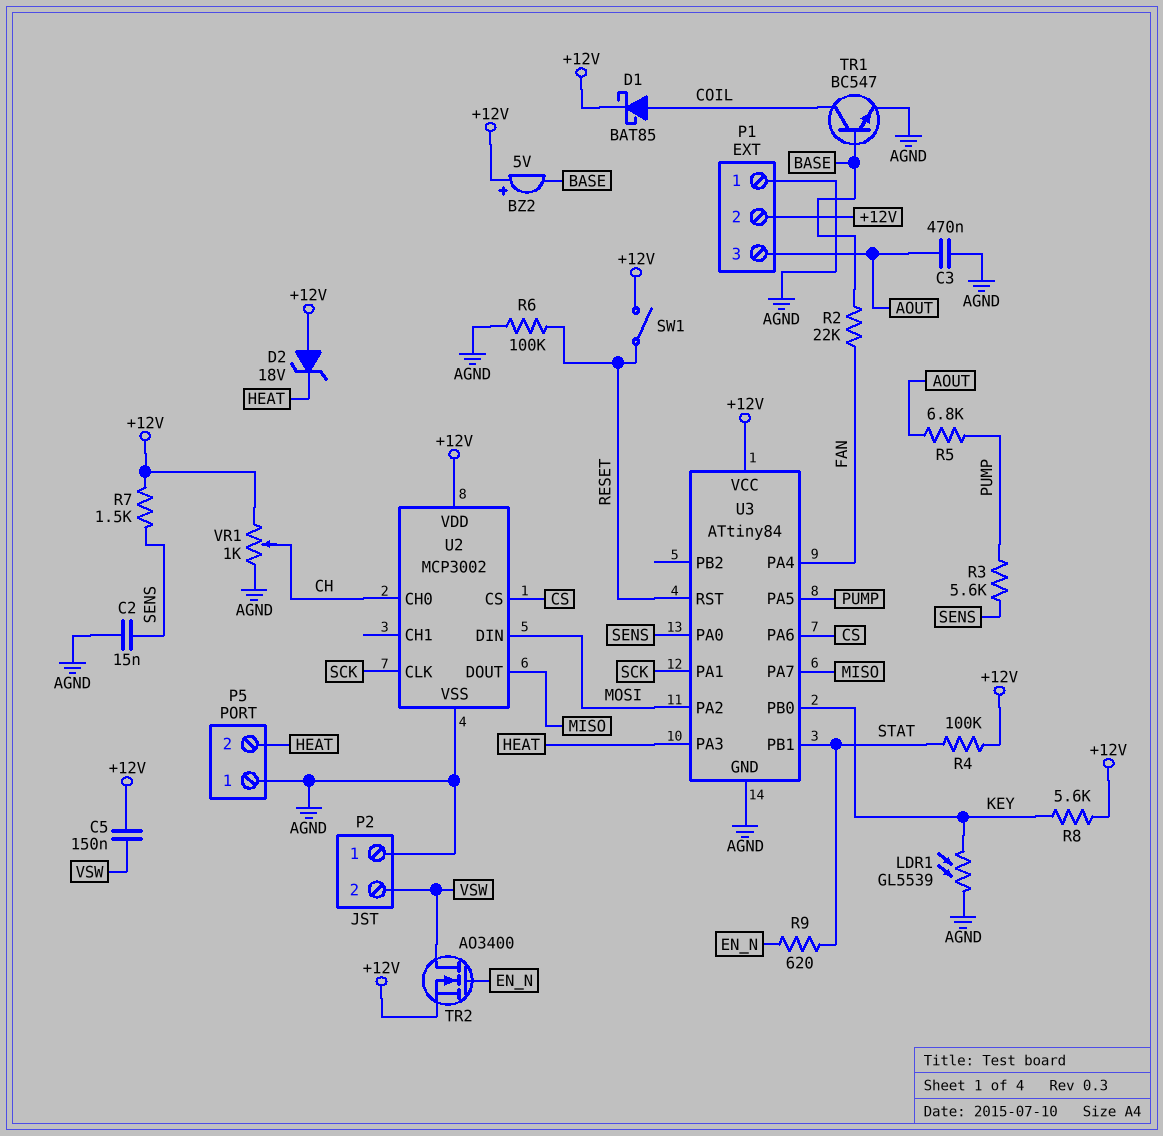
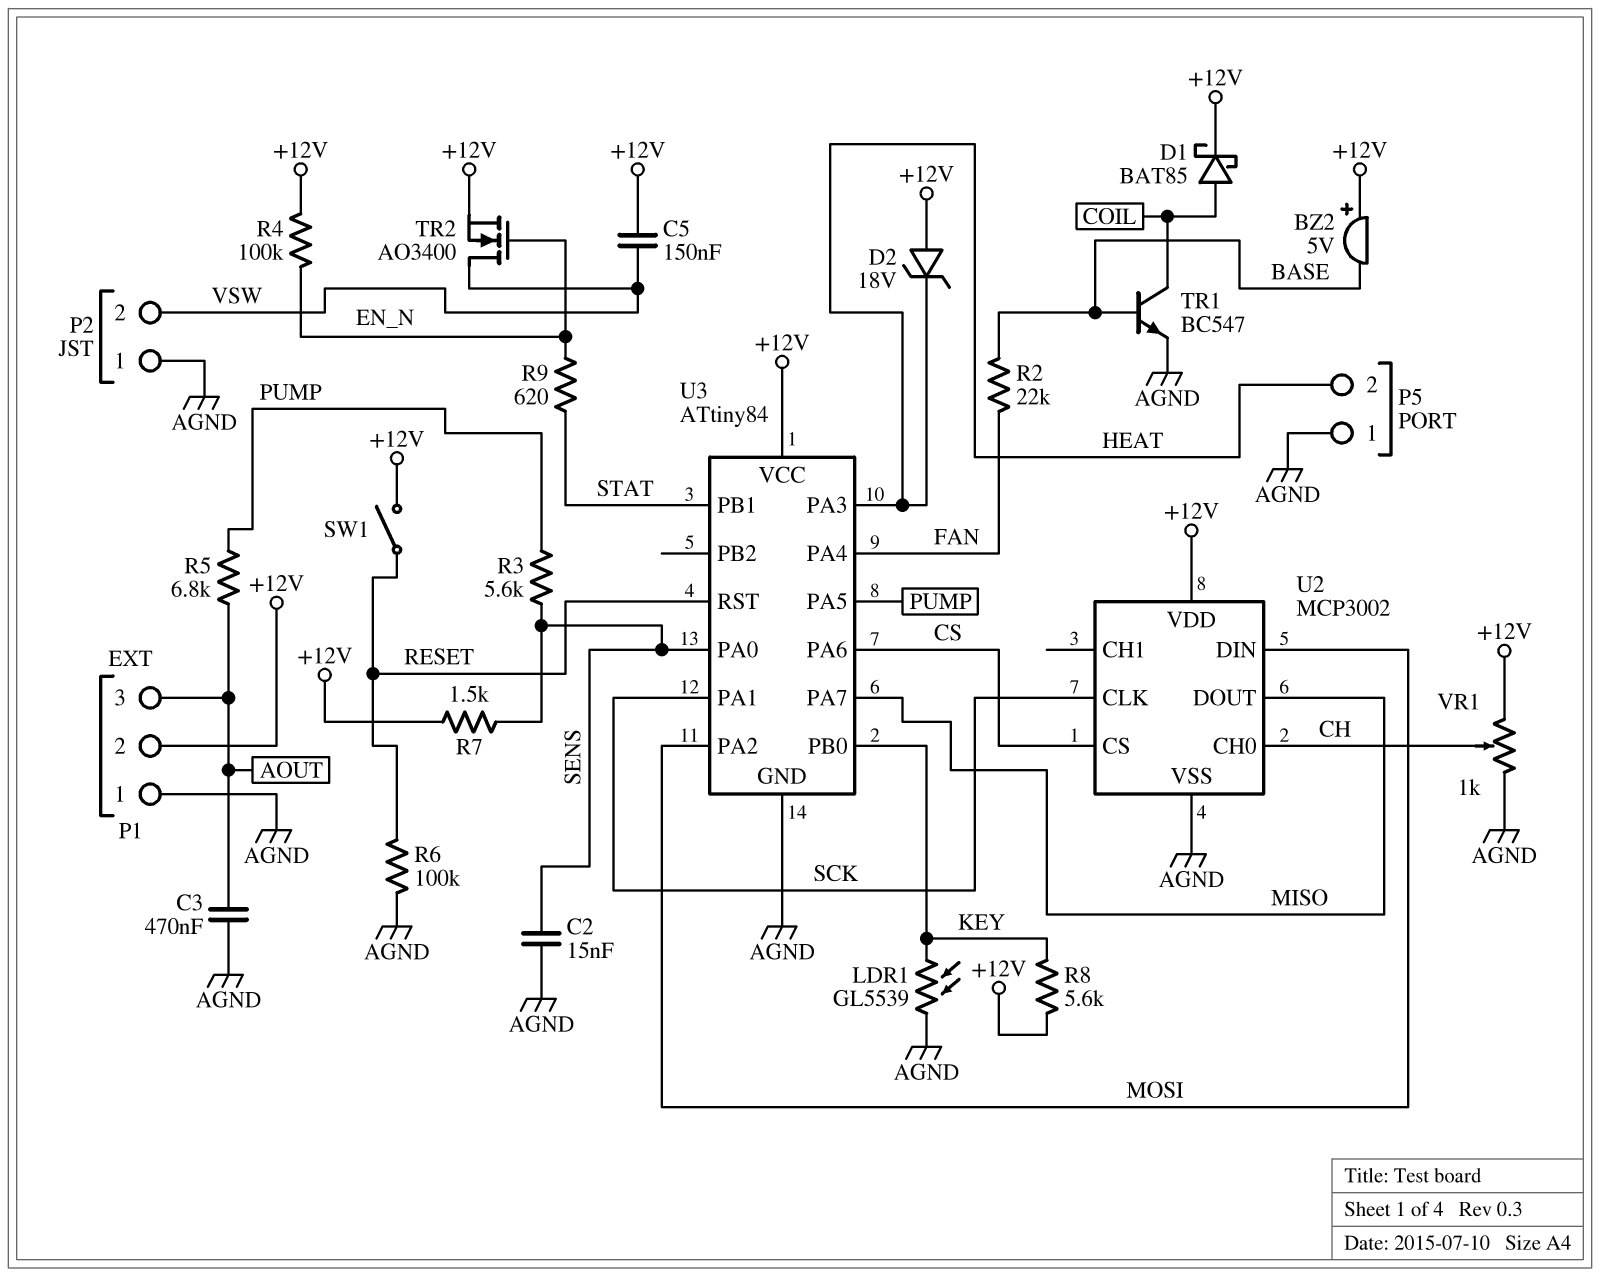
R4: 100k (+12V, STAT) -> 100k (+12V, EN_N)

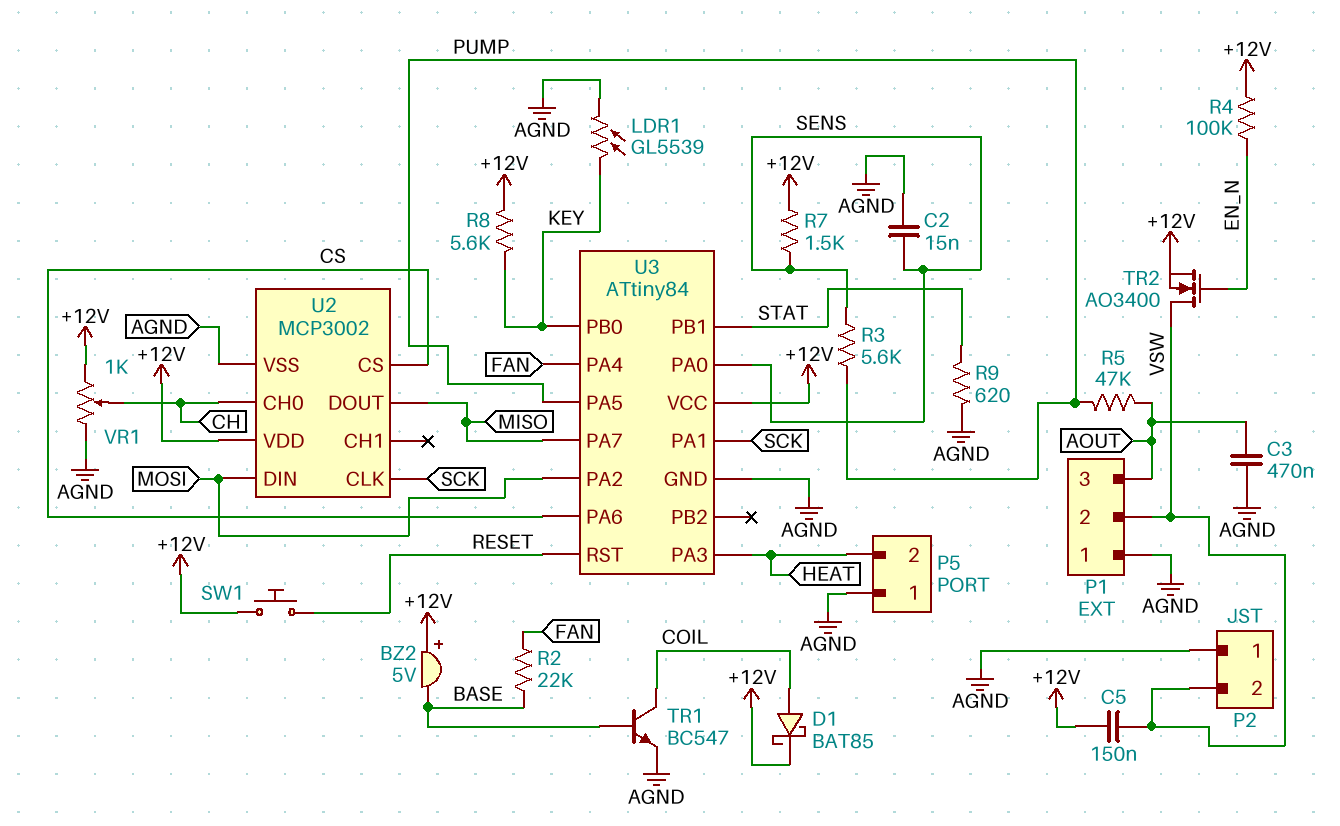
D2: zener 18V (A +12V, K HEAT) -> none
P1 pin 2: +12V -> VSW
R5: 6.8k (AOUT, PUMP) -> 47k (AOUT, PUMP)
R6: 100k (AGND, RESET) -> none
R9: 620 (EN_N, STAT) -> 620 (AGND, STAT)
SW1: switch (+12V, RESET) -> button (+12V, RESET)

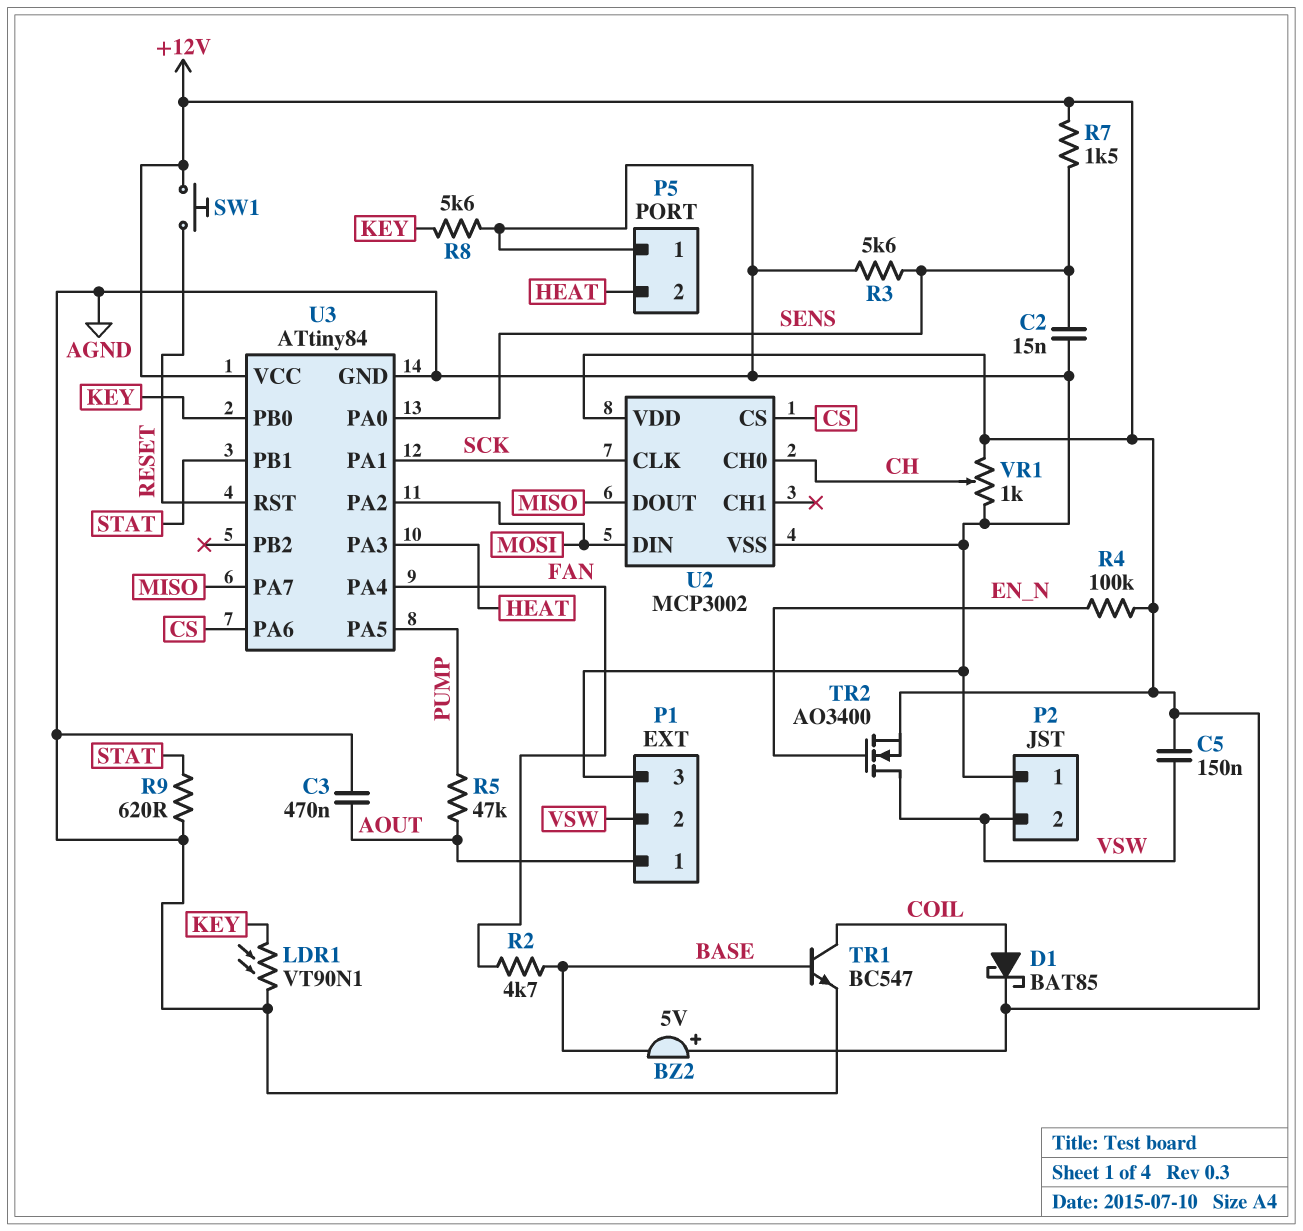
LDR1: GL5539 (AGND, KEY) -> VT90N1 (AGND, KEY)
P1 pin 1: AGND -> AOUT
P1 pin 3: AOUT -> AGND
R2: 22k (BASE, FAN) -> 4.7k (BASE, FAN)
R3: 5.6k (PUMP, SENS) -> 5.6k (AGND, SENS)
R8: 5.6k (+12V, KEY) -> 5.6k (AGND, KEY)

